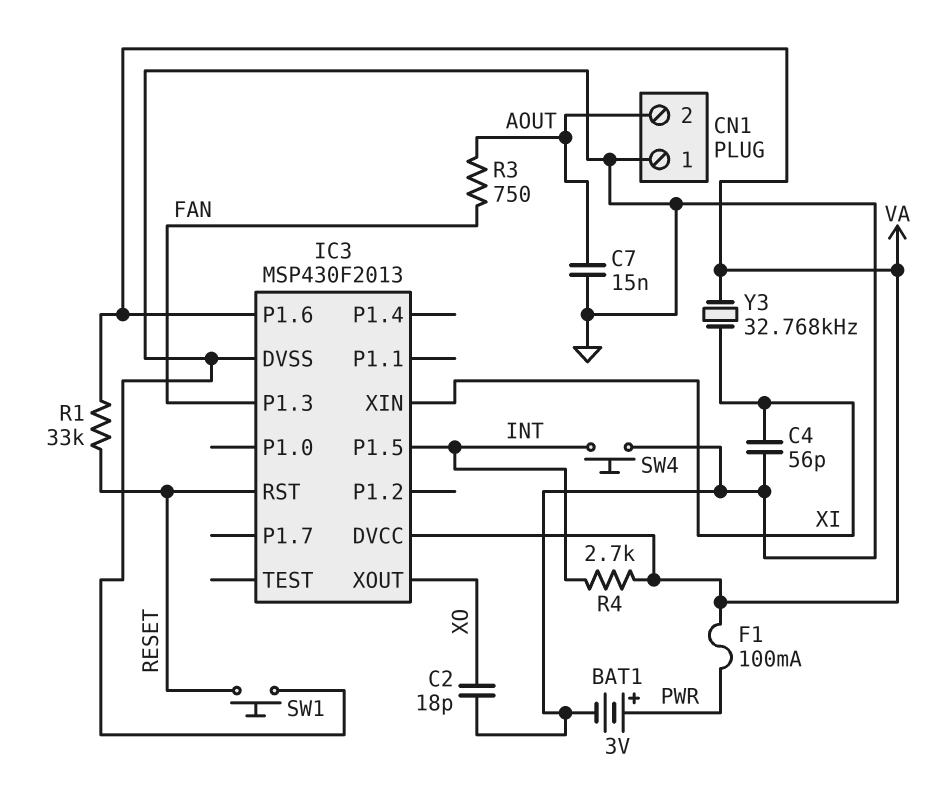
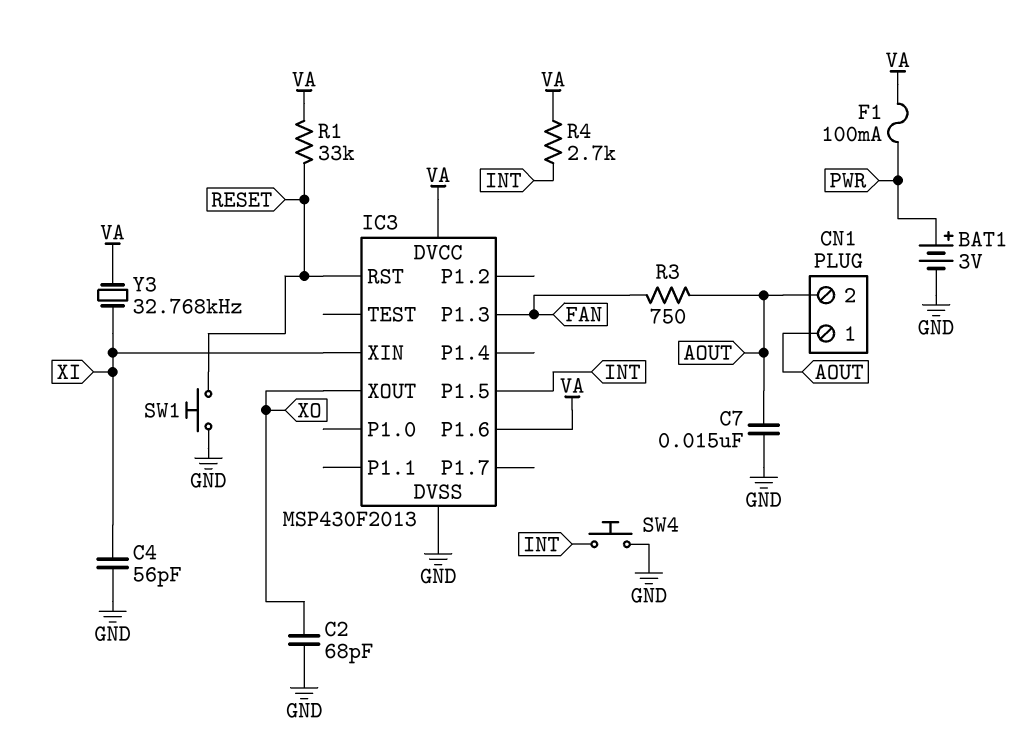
C2: 18pF (GND, XO) -> 68pF (GND, XO)
CN1 pin 1: GND -> AOUT

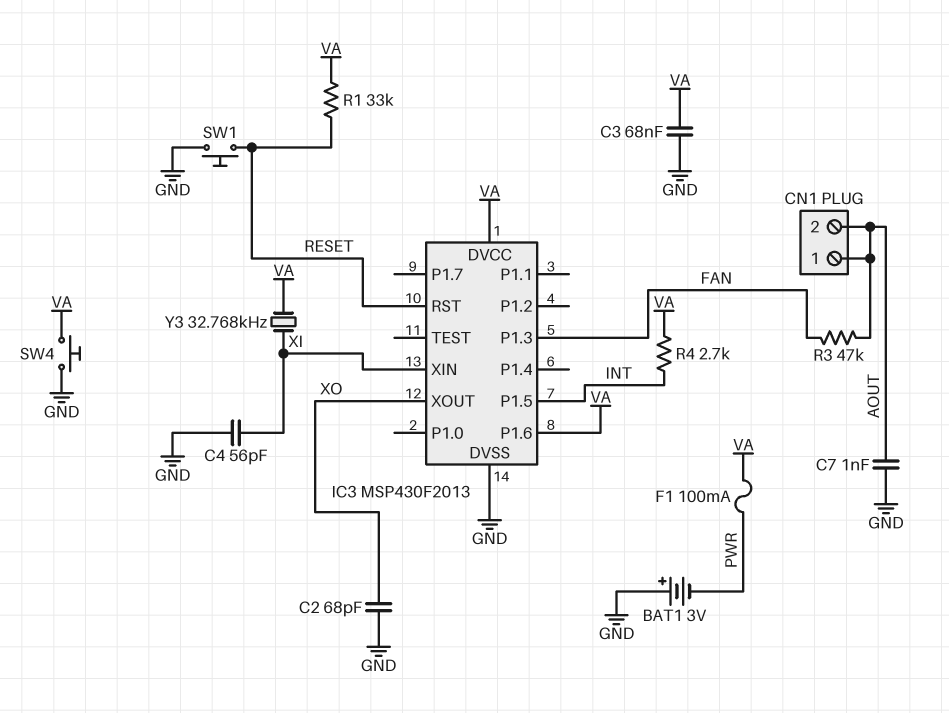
BAT1: 3V (plus PWR, minus GND) -> 3V (plus GND, minus PWR)
C3: none -> 68nF (GND, VA)
C7: 15nF (AOUT, GND) -> 1nF (AOUT, GND)
R3: 750 (AOUT, FAN) -> 47k (AOUT, FAN)
SW4: button (GND, INT) -> button (GND, VA)

